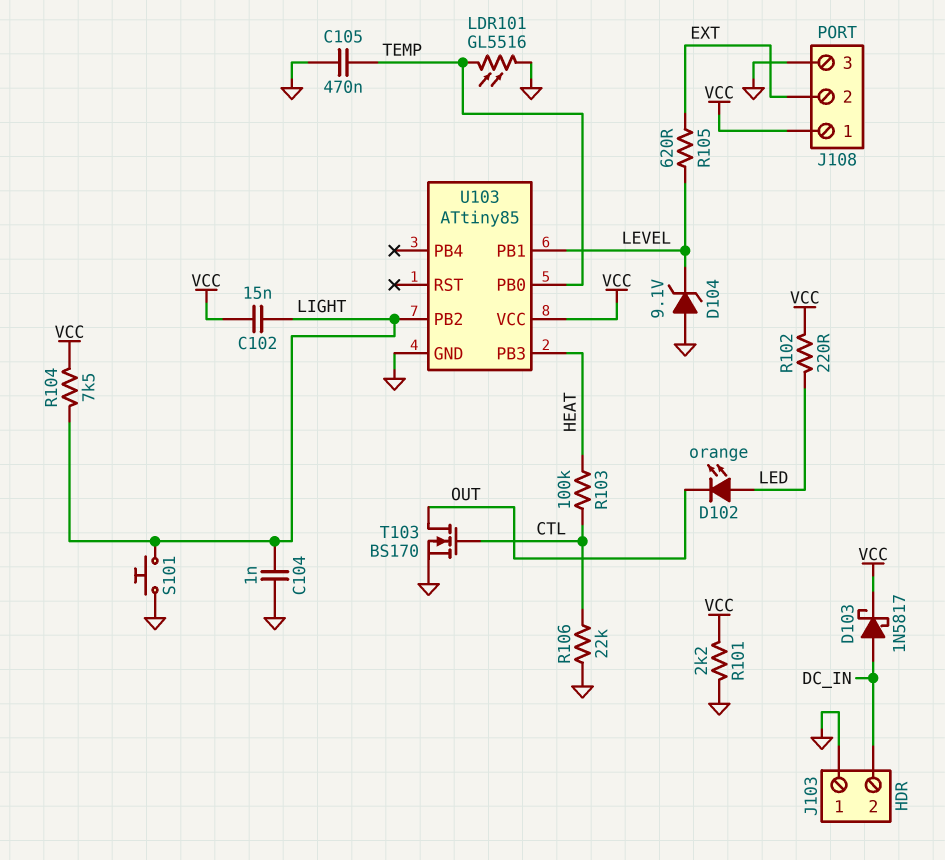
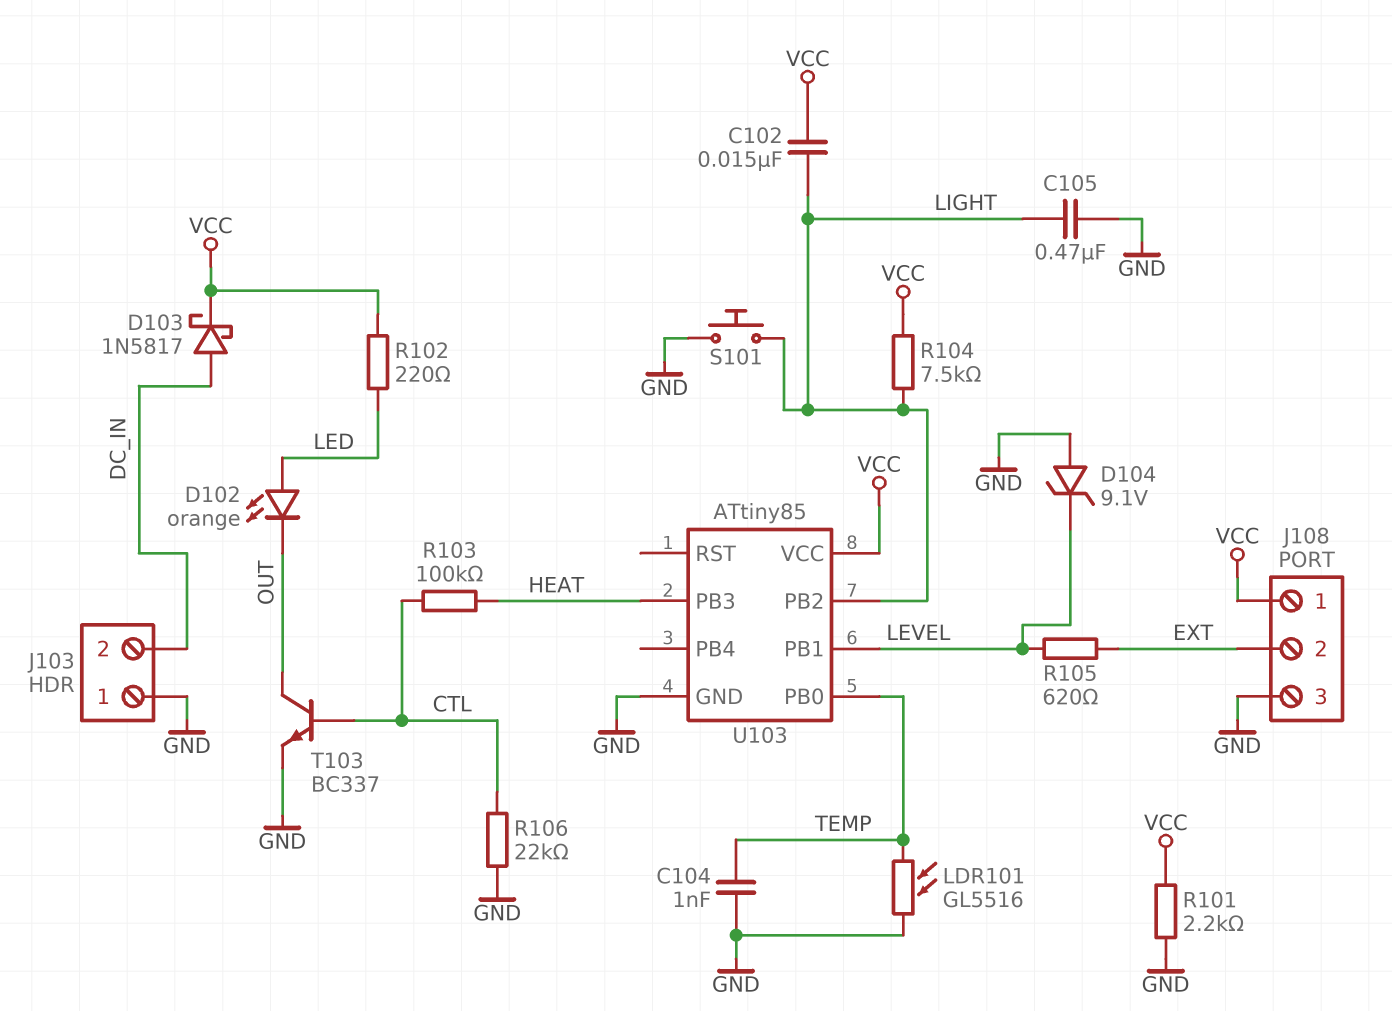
C104: 1nF (GND, LIGHT) -> 1nF (GND, TEMP)
C105: 470nF (GND, TEMP) -> 470nF (GND, LIGHT)
T103: NMOS BS170 (G CTL, D OUT, S GND) -> NPN BC337 (B CTL, C OUT, E GND)

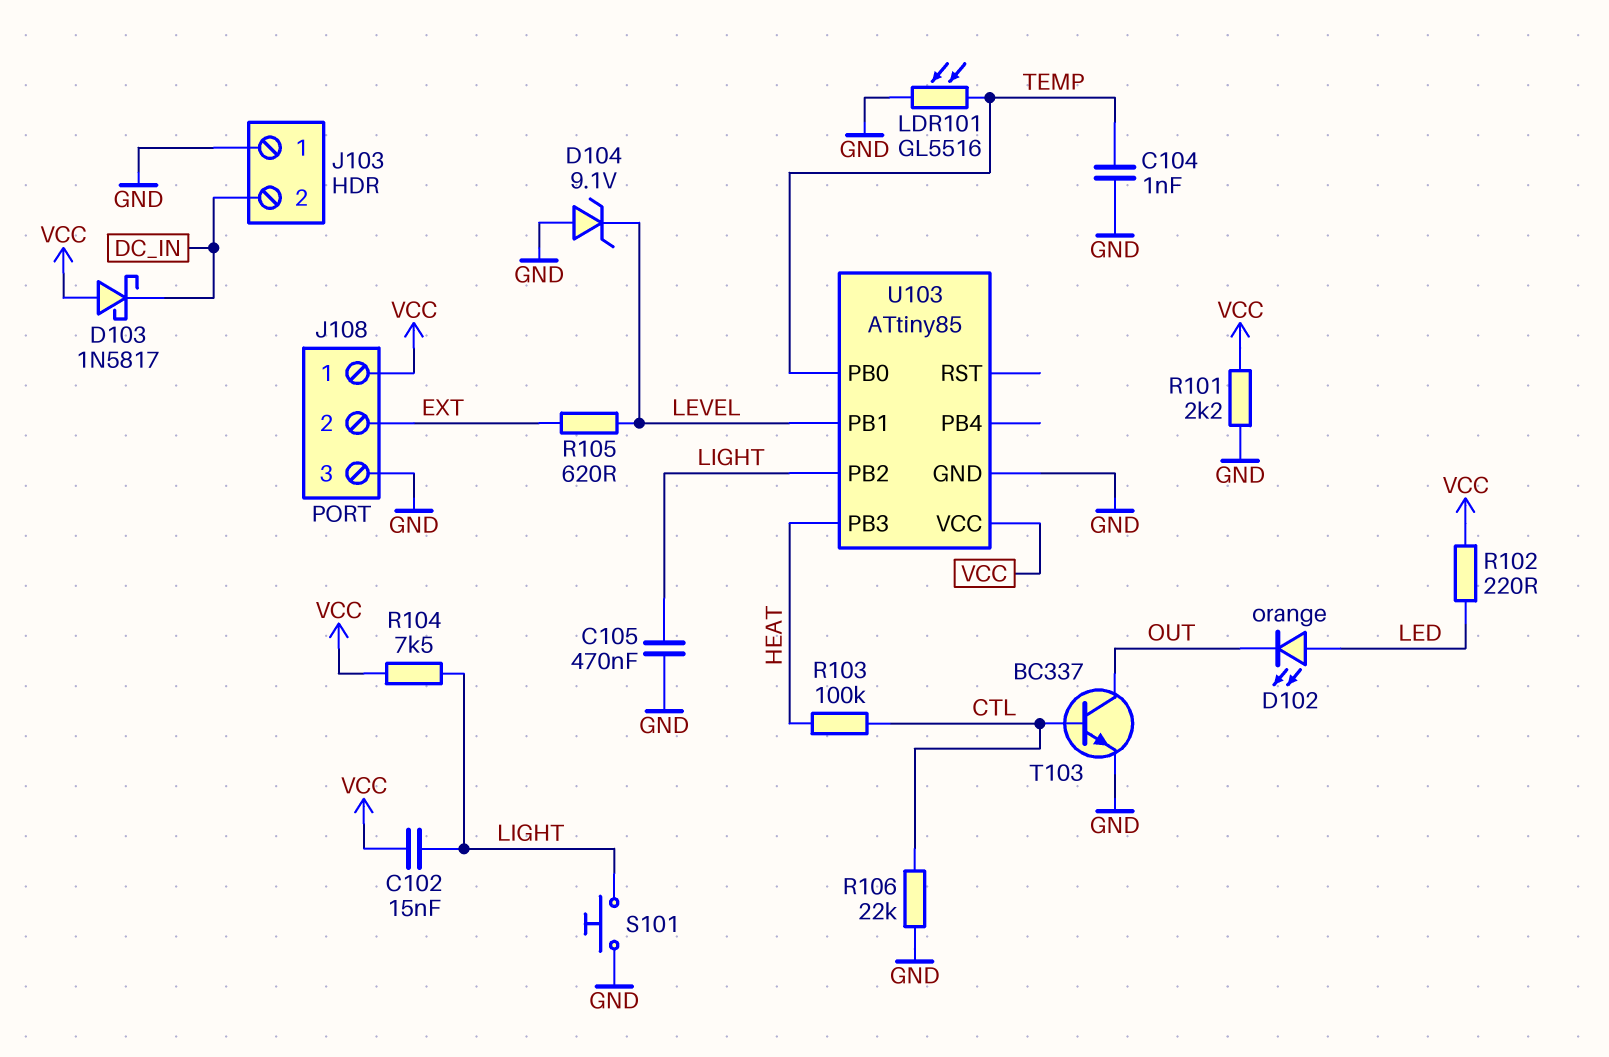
D103: schottky 1N5817 (A DC_IN, K VCC) -> schottky 1N5817 (A VCC, K DC_IN)

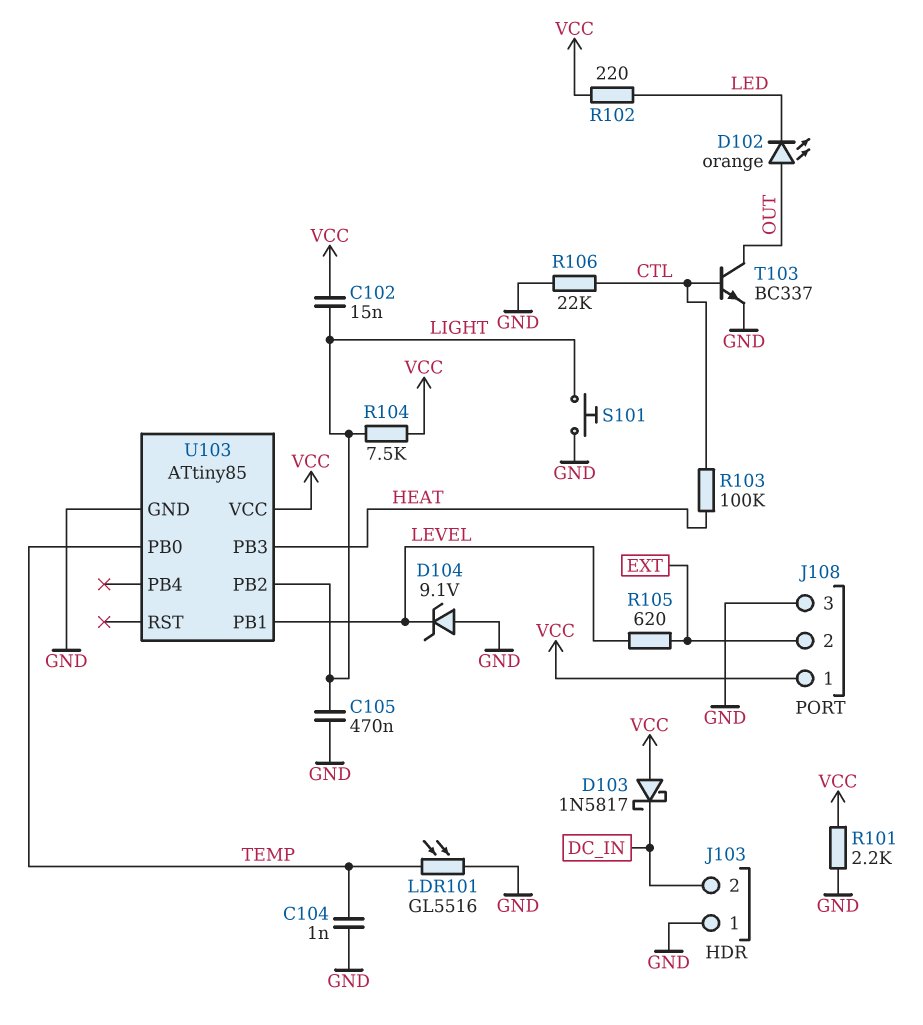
D102: LED orange (A LED, K OUT) -> LED orange (A OUT, K LED)

